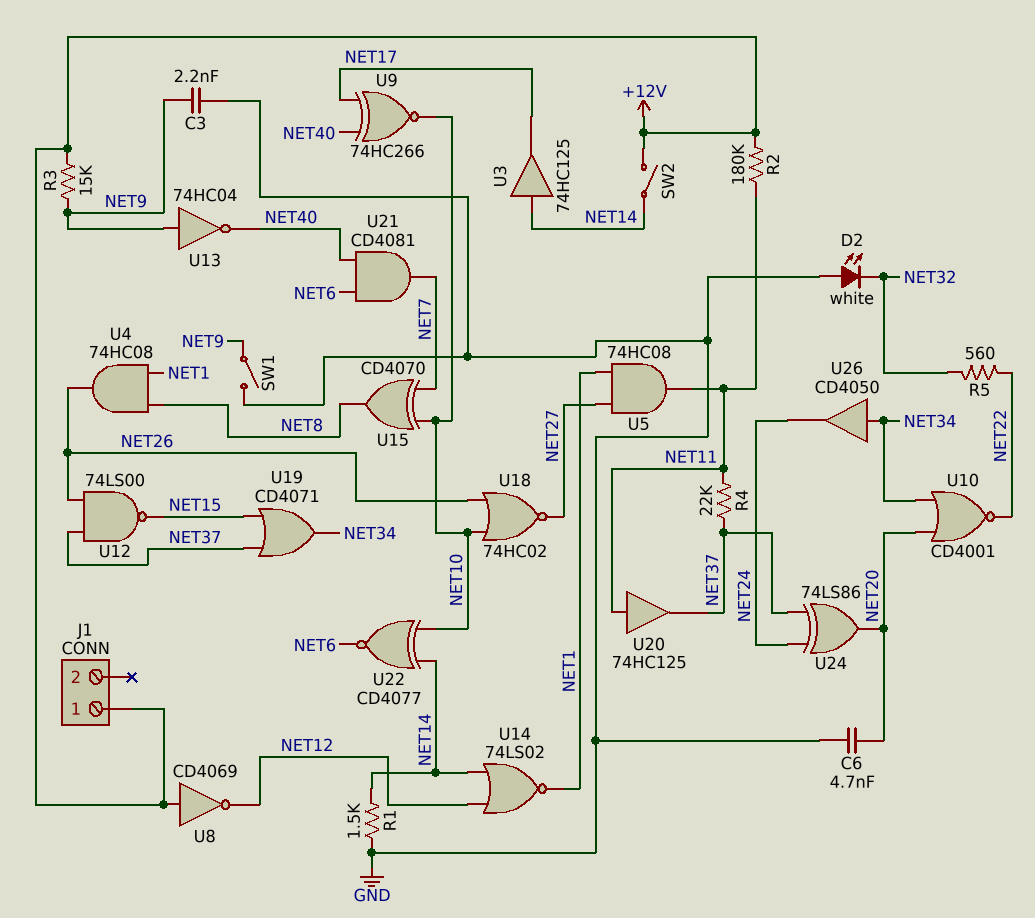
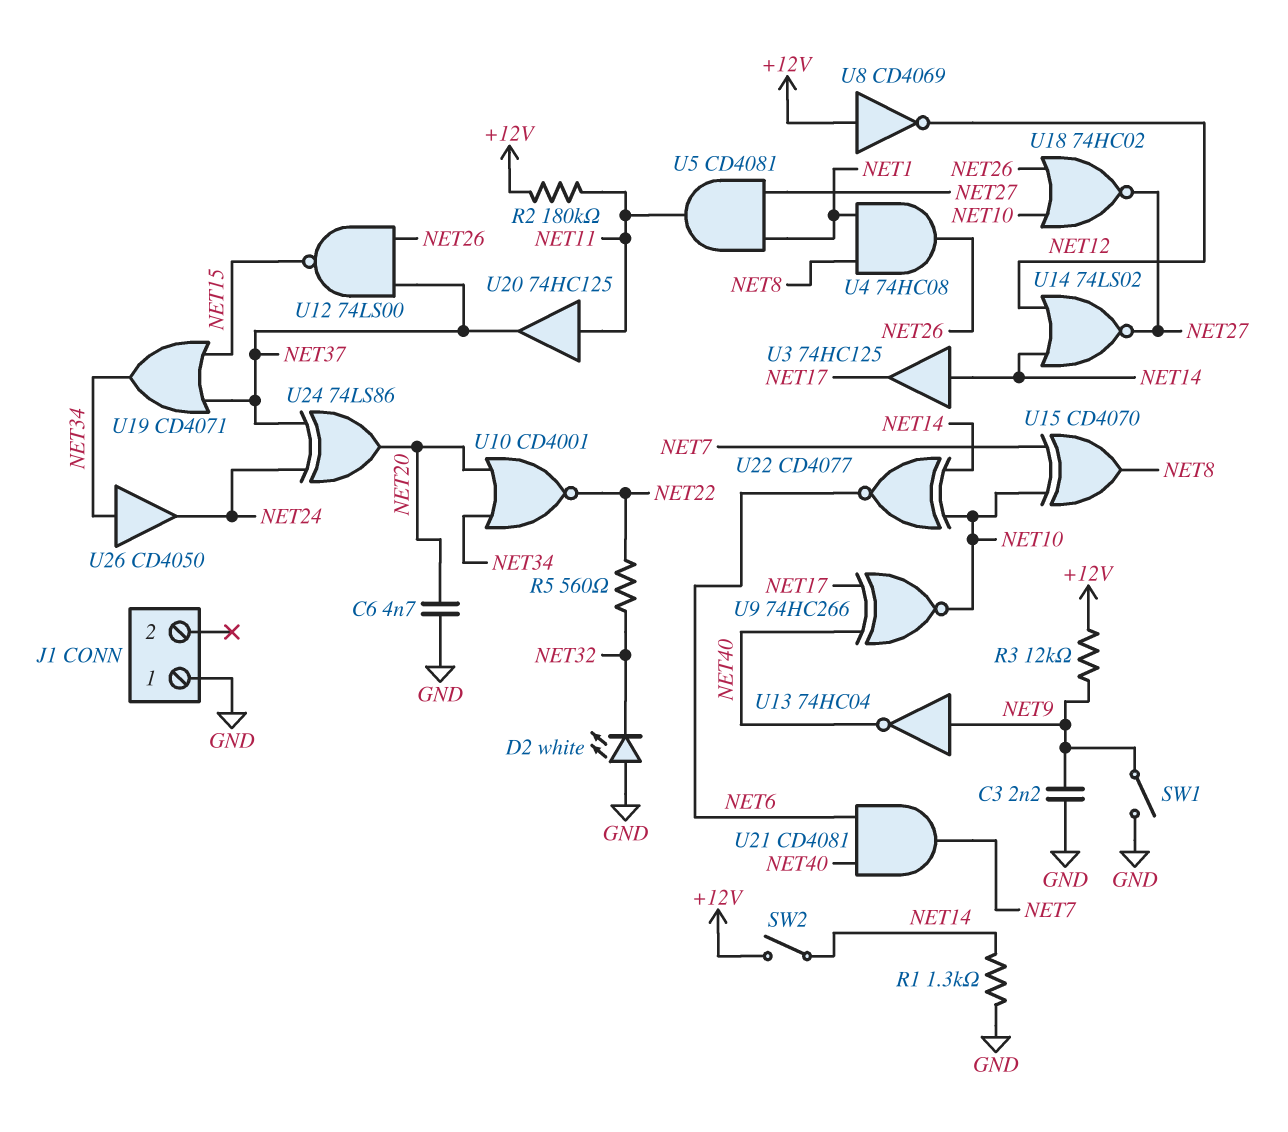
J1 pin 1: +12V -> GND
R1: 1.5k (GND, NET14) -> 1.3k (GND, NET14)
R3: 15k (+12V, NET9) -> 12k (+12V, NET9)
R4: 22k (NET11, NET37) -> none
U5: AND 74HC08 (in NET1, in NET27, out NET11) -> AND CD4081 (in NET1, in NET27, out NET11)
U14: NOR 74LS02 (in NET12, in NET14, out NET1) -> NOR 74LS02 (in NET12, in NET14, out NET27)

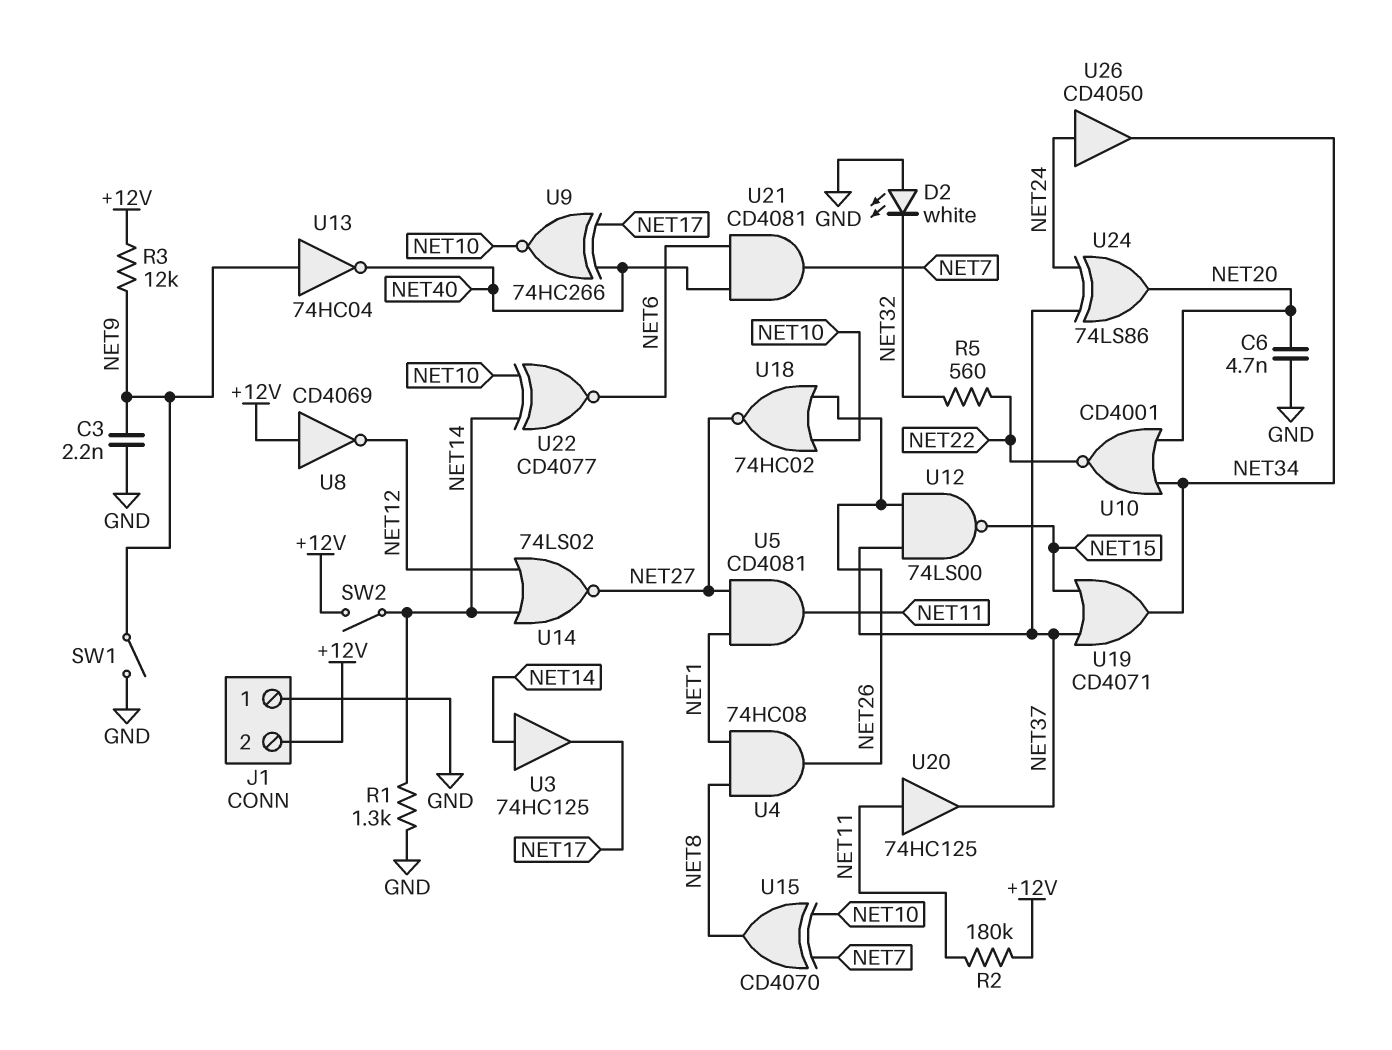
J1 pin 2: none -> +12V
U26: buffer CD4050 (in NET34, out NET24) -> buffer CD4050 (in NET24, out NET34)

